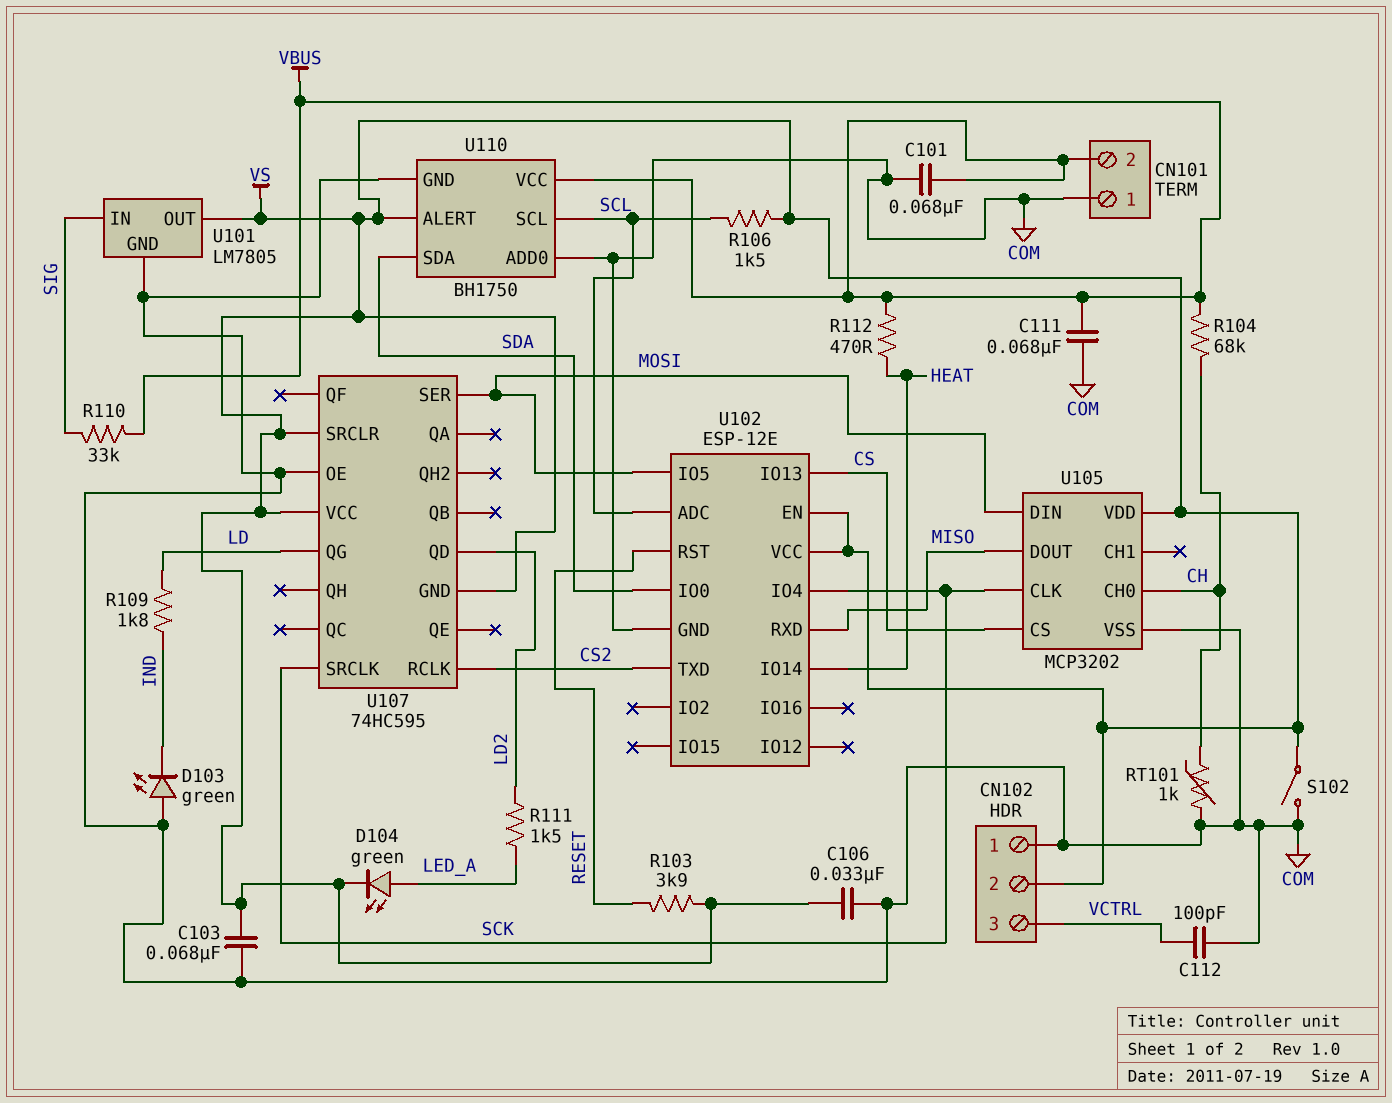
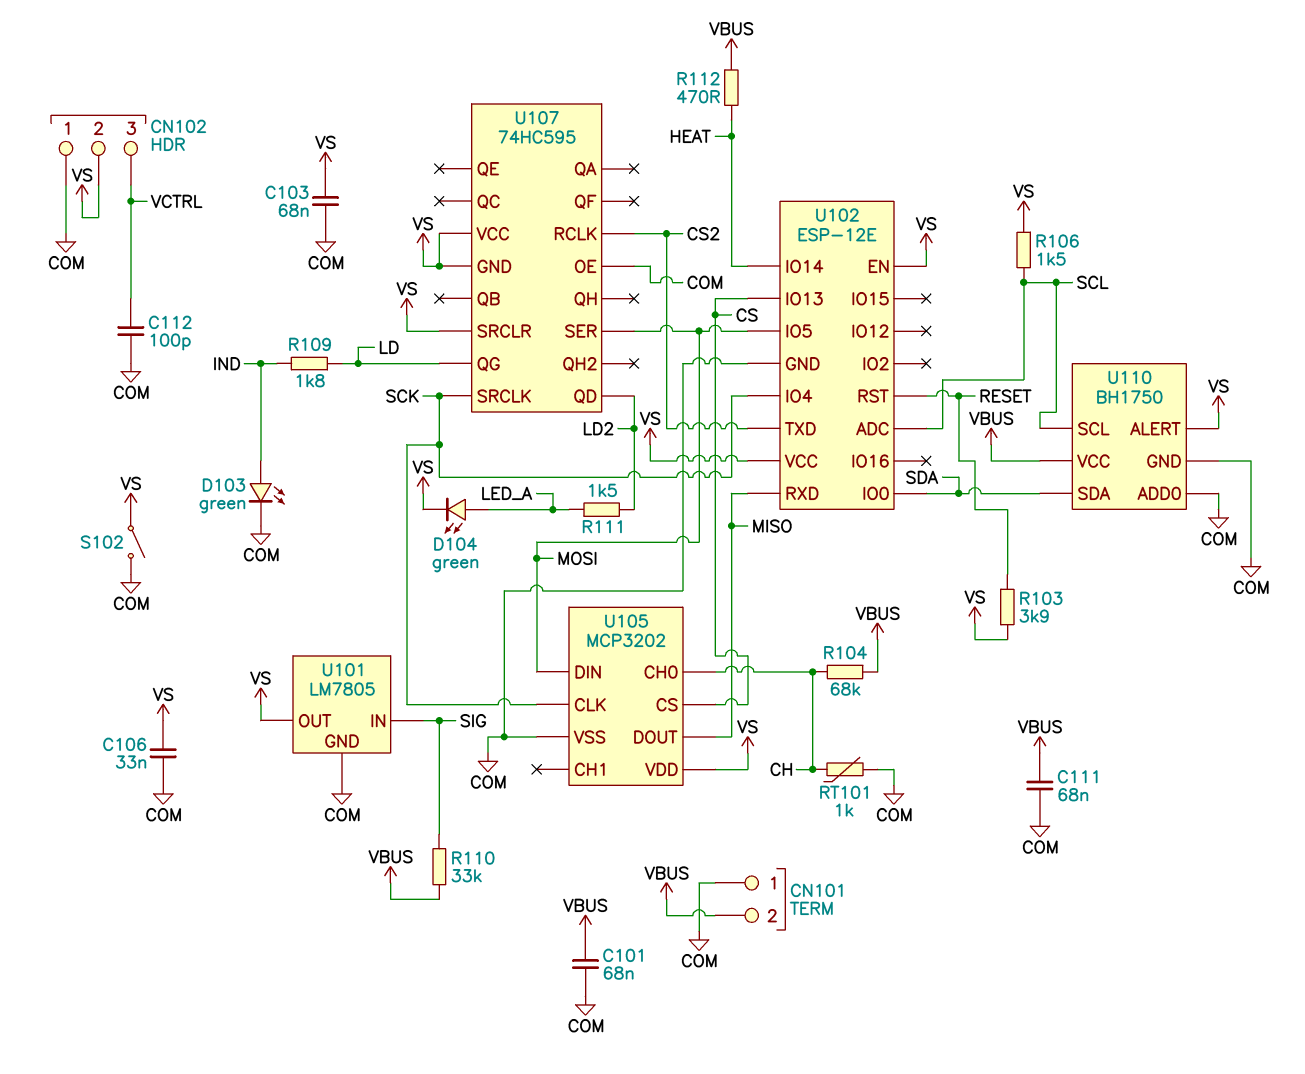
D103: LED green (A COM, K IND) -> LED green (A IND, K COM)

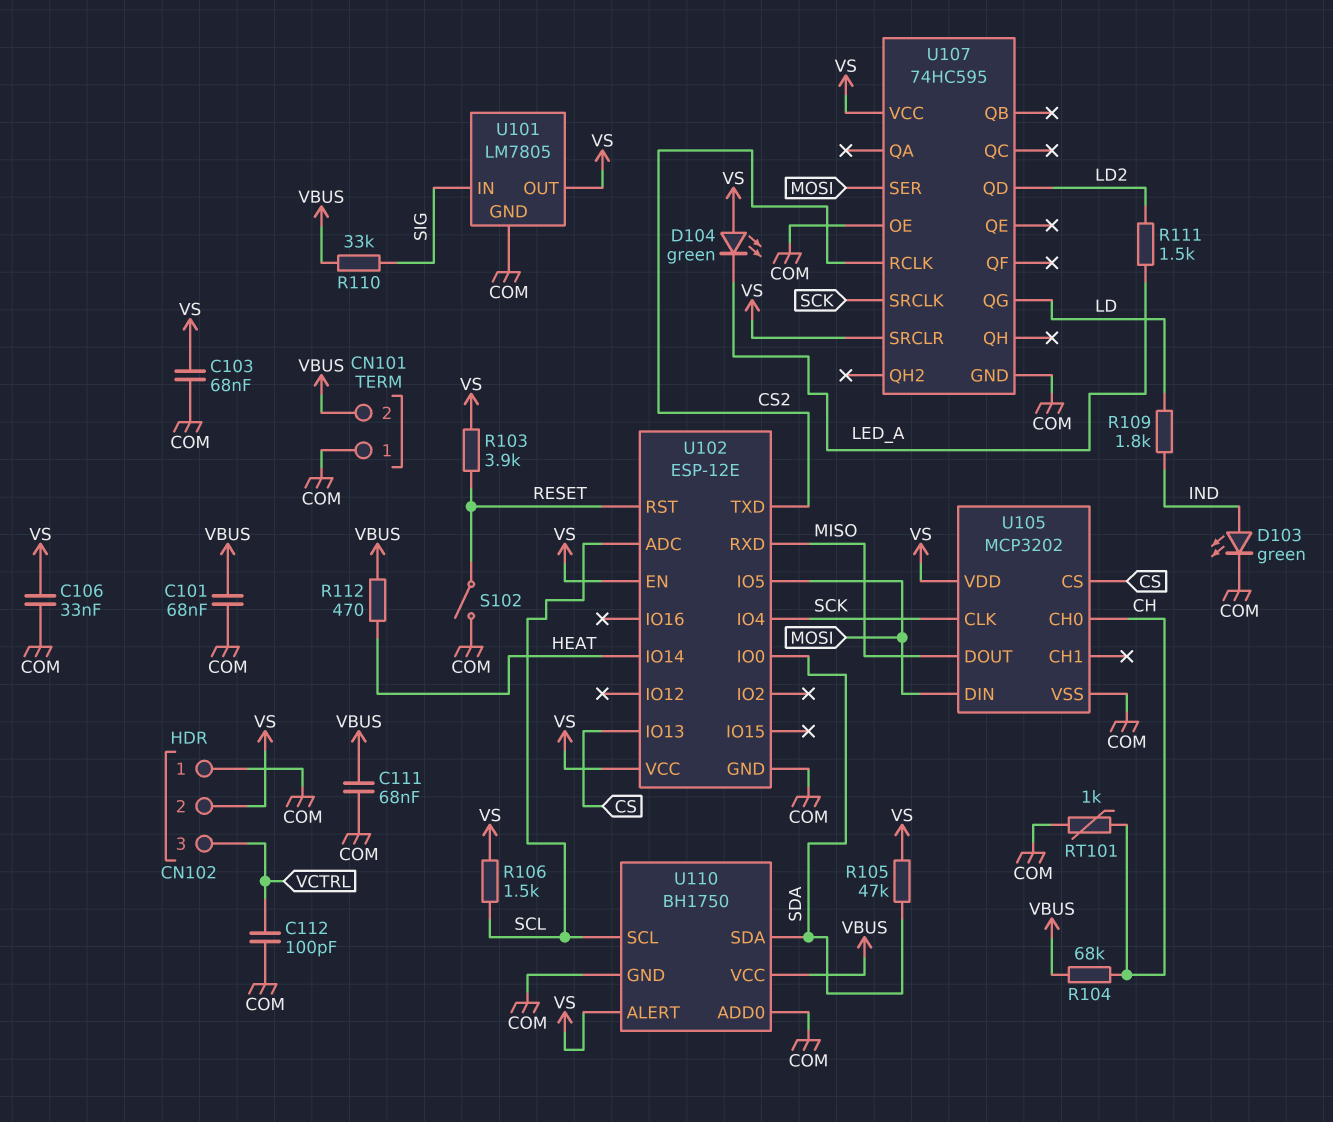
D104: LED green (A LED_A, K VS) -> LED green (A VS, K LED_A)
R105: none -> 47k (SDA, VS)
S102: switch (COM, VS) -> switch (COM, RESET)
U107 pin GND: VS -> COM

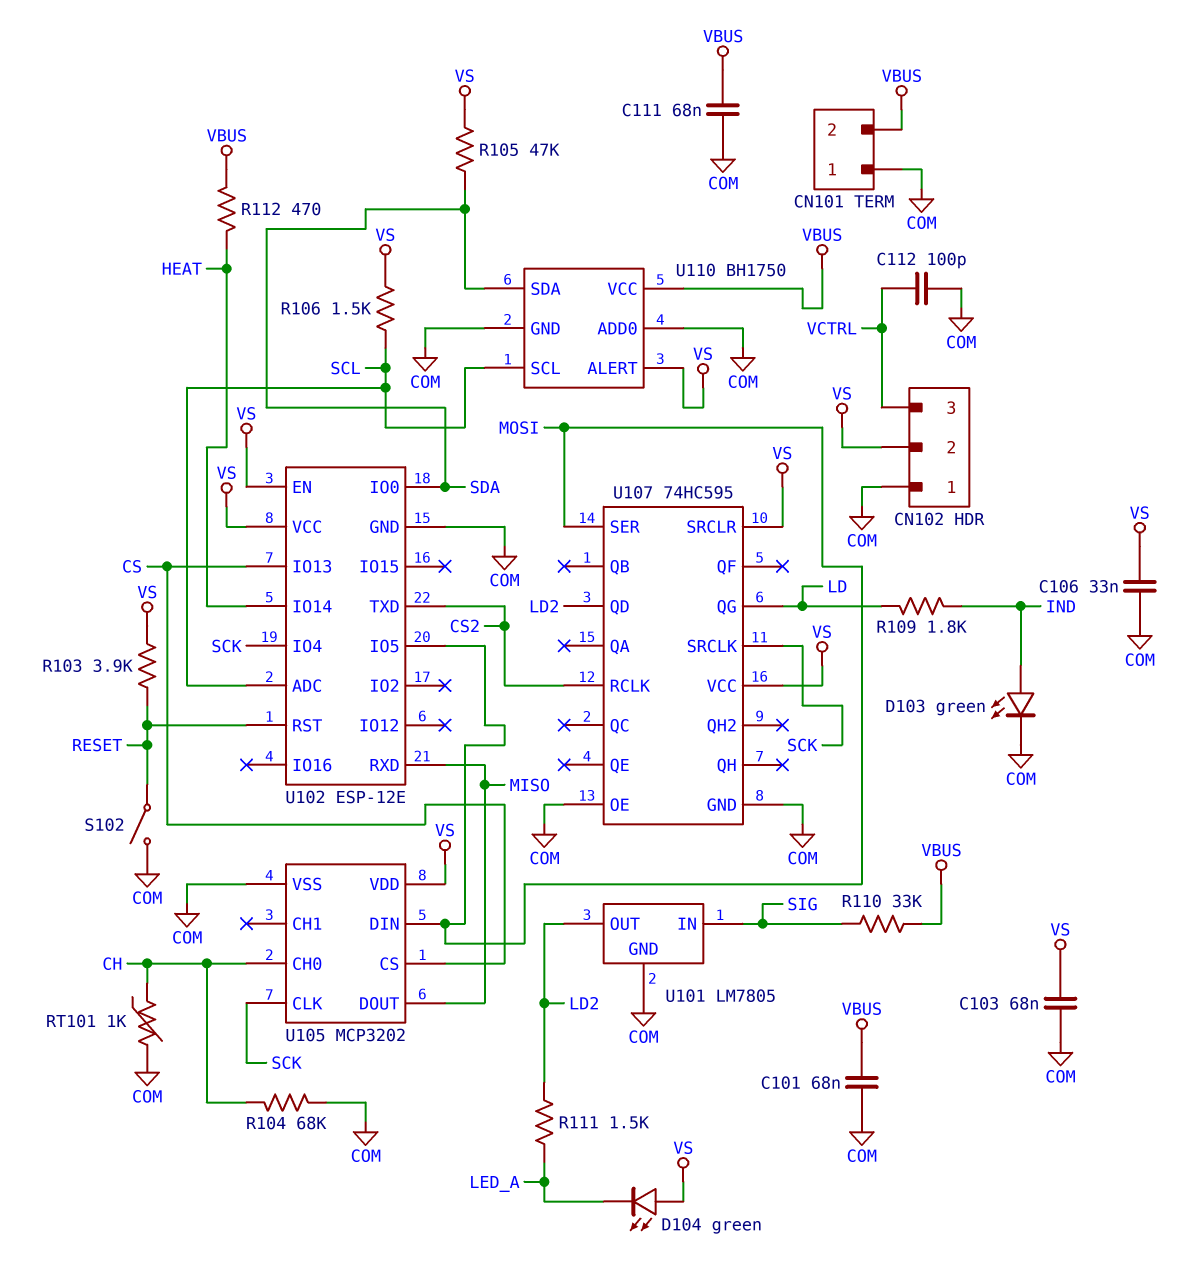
R104: 68k (CH, VBUS) -> 68k (CH, COM)
U101 pin OUT: VS -> LD2

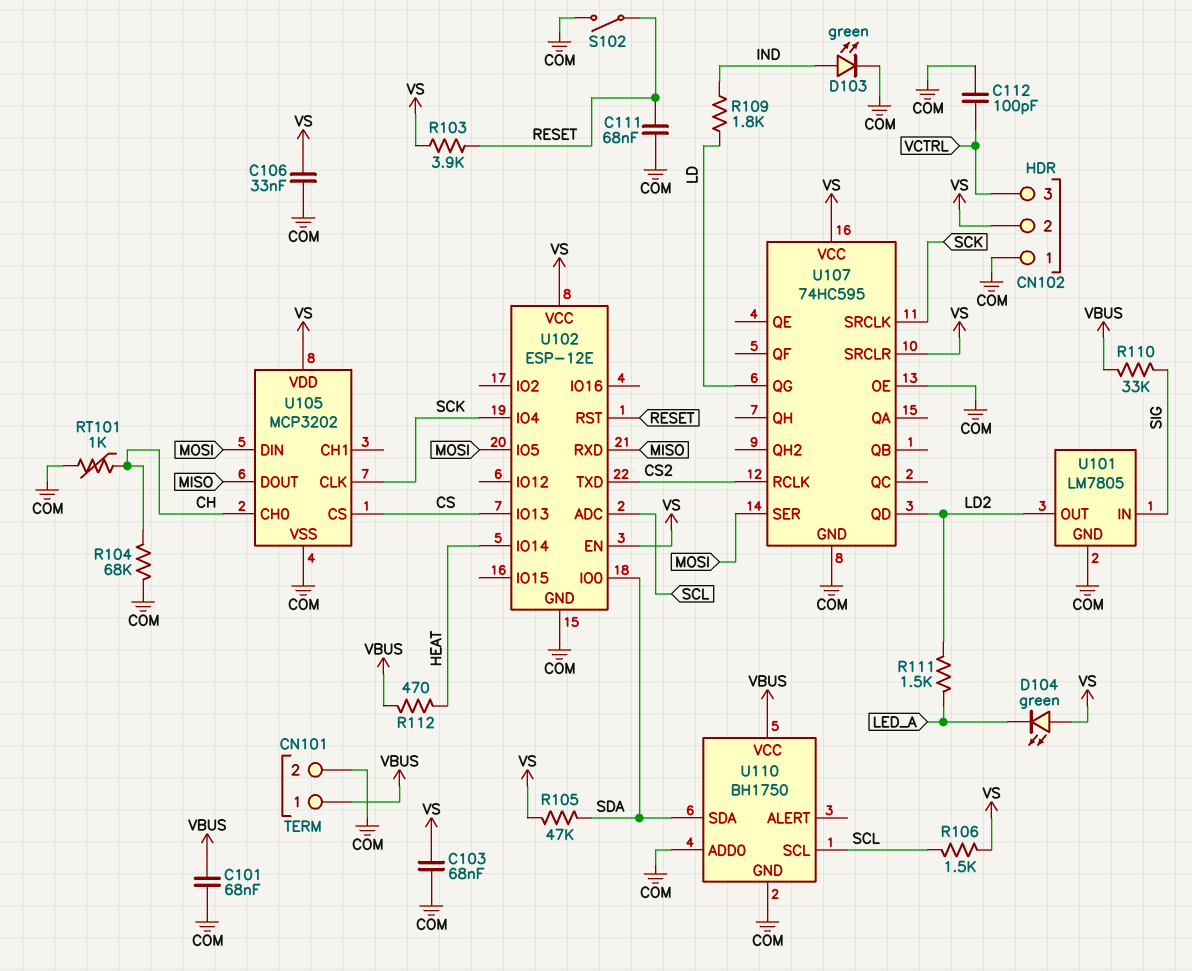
C111: 68nF (COM, VBUS) -> 68nF (COM, RESET)
CN101 pin 1: COM -> VBUS
CN101 pin 2: VBUS -> COM
U110 pin ALERT: VS -> none

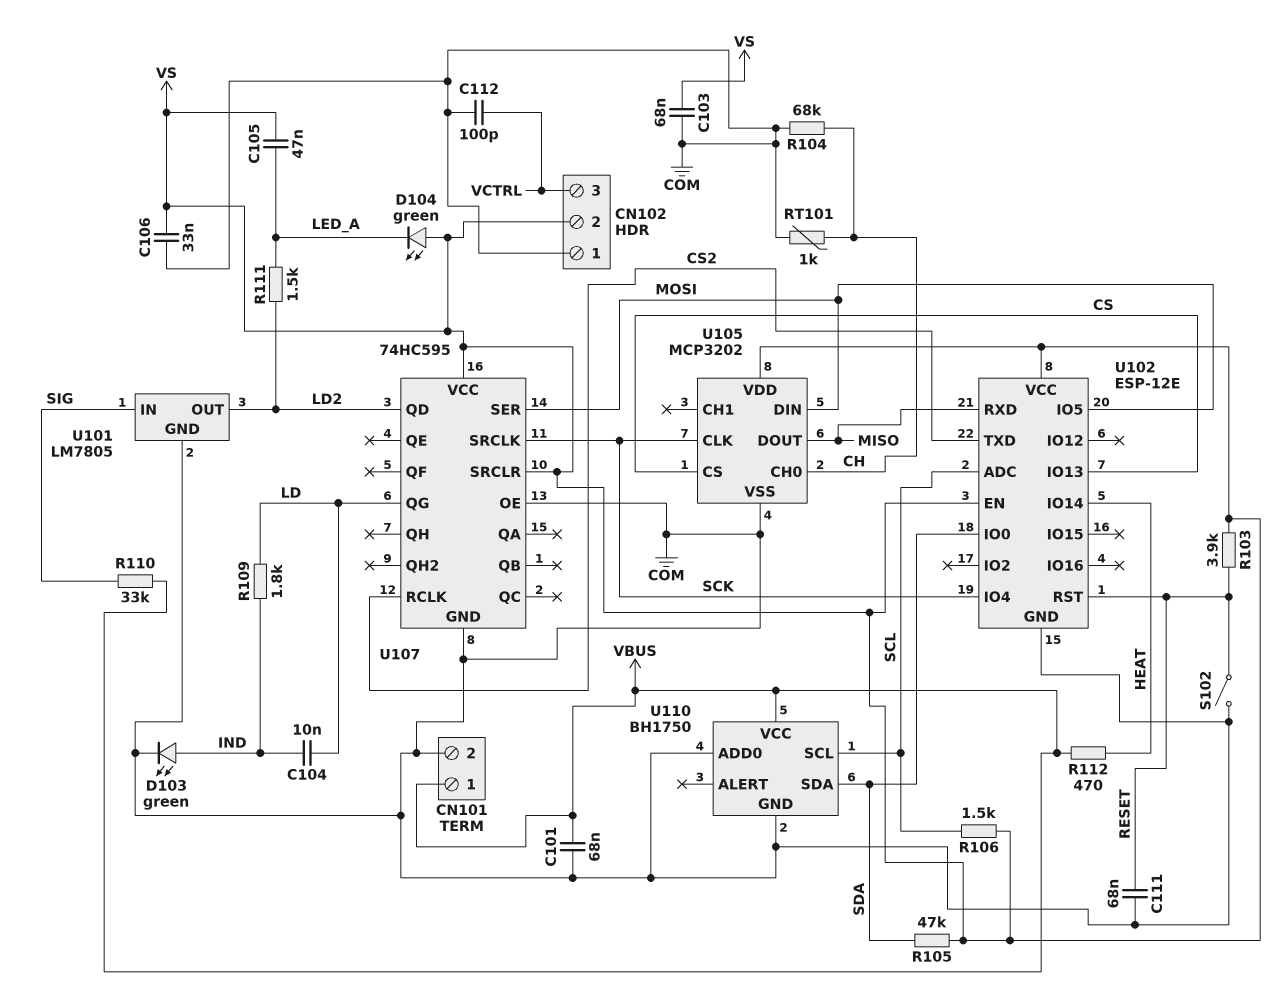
C104: none -> 10nF (IND, LD)
C105: none -> 47nF (LED_A, VS)

